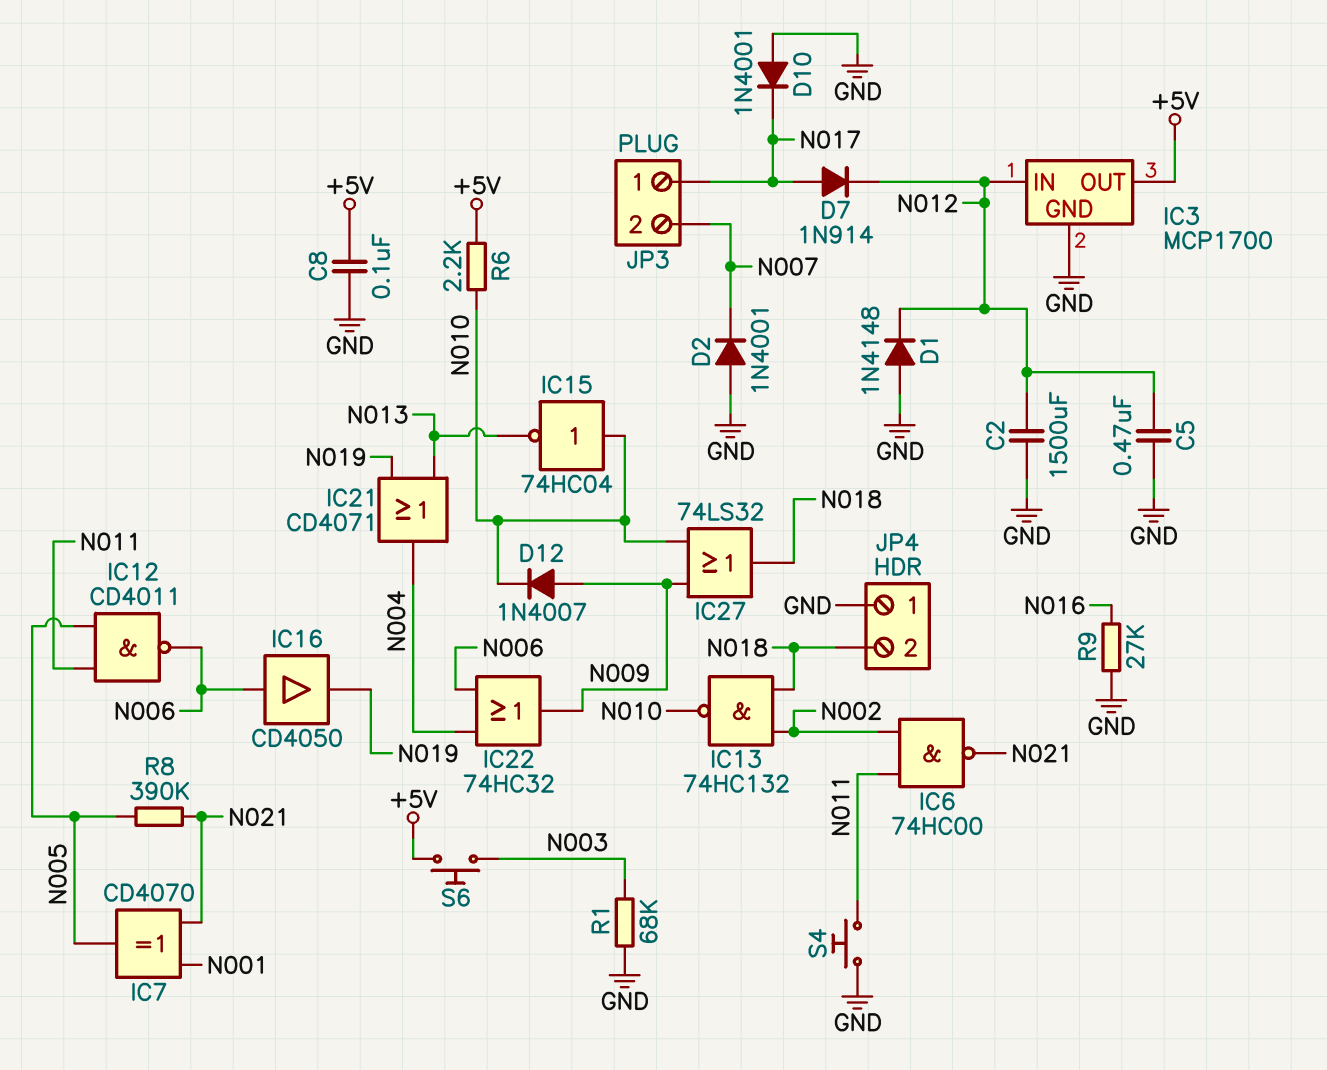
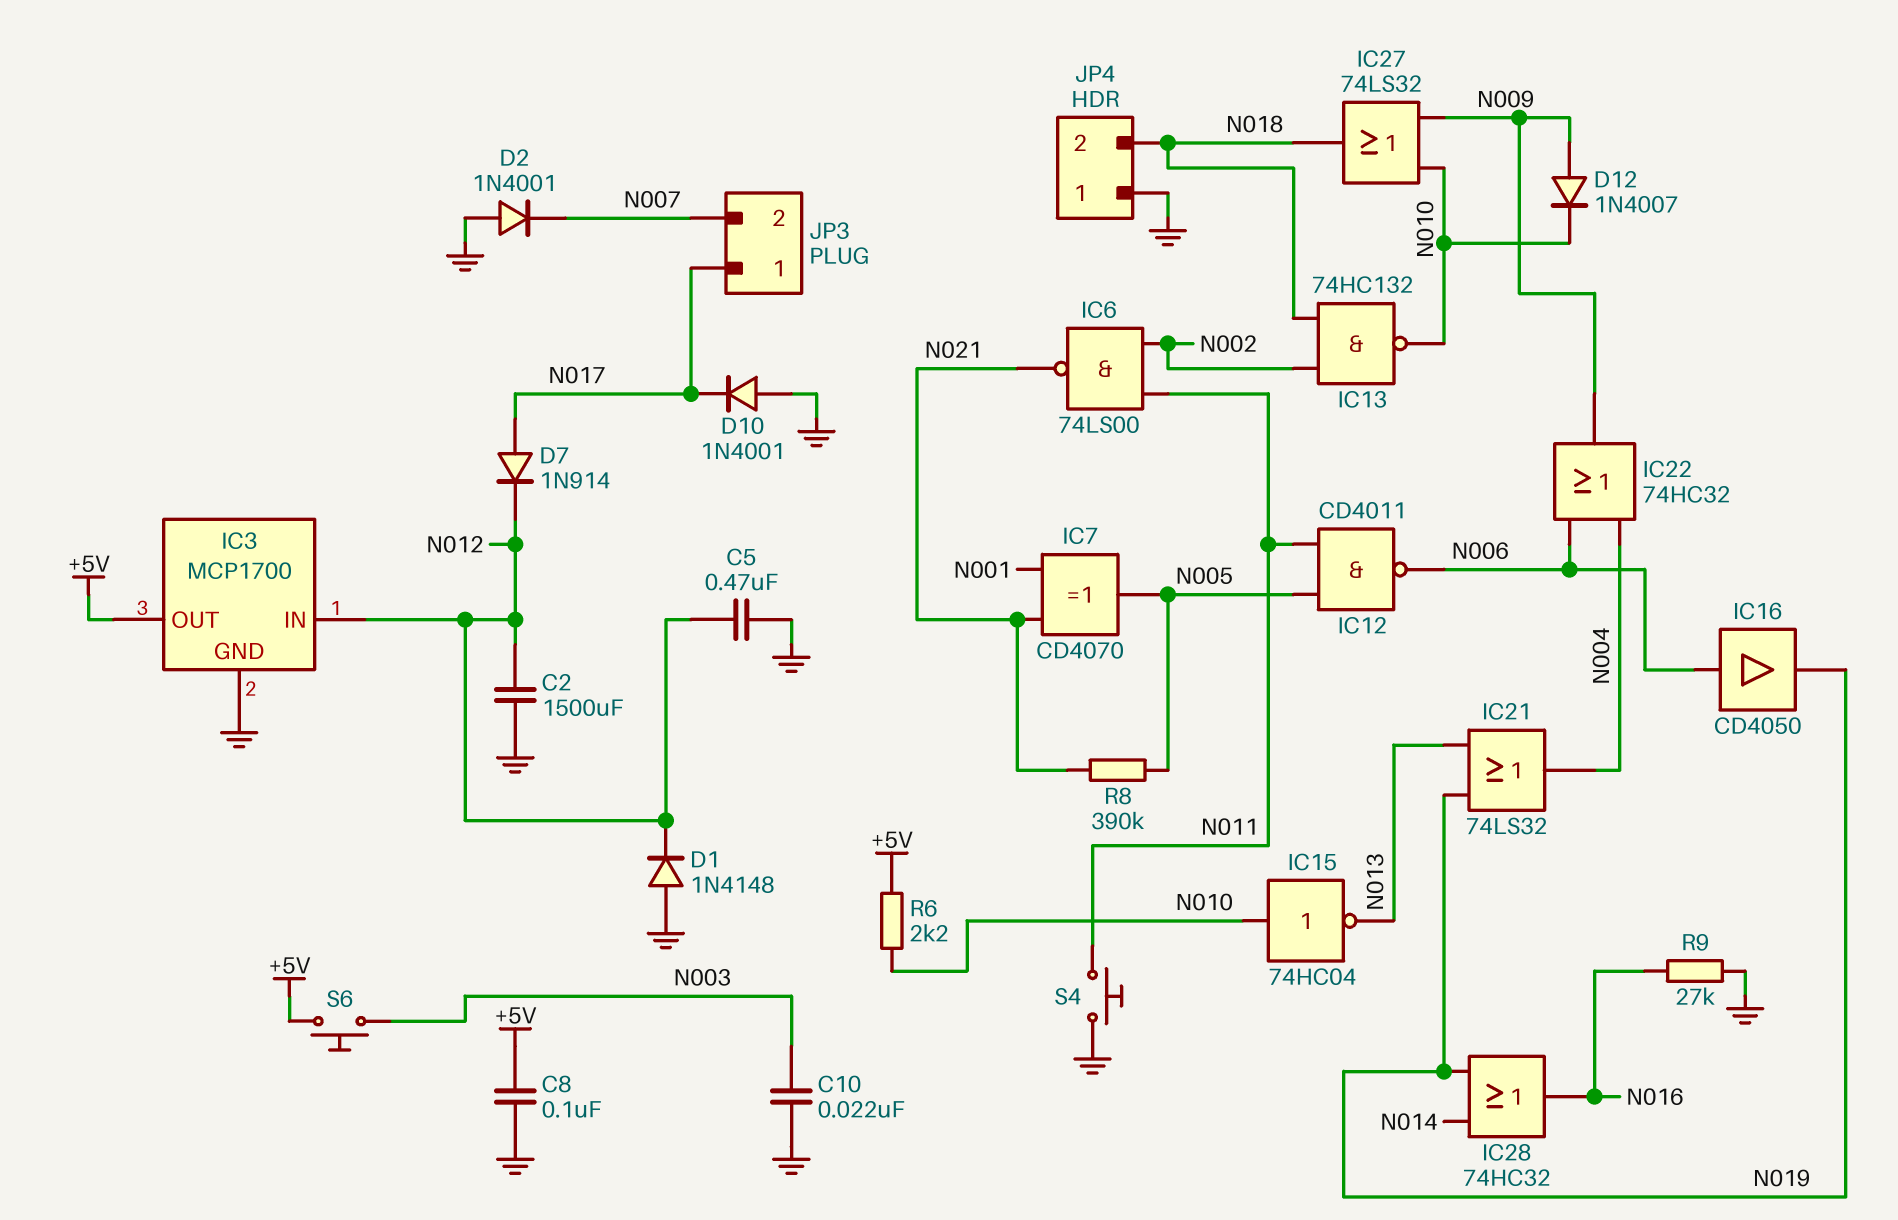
C10: none -> 22nF (GND, N003)
IC6: NAND 74HC00 (in N002, in N011, out N021) -> NAND 74LS00 (in N002, in N011, out N021)
IC21: OR CD4071 (in N013, in N019, out N004) -> OR 74LS32 (in N013, in N019, out N004)
IC28: none -> OR 74HC32 (in N014, in N019, out N016)
R1: 68k (GND, N003) -> none

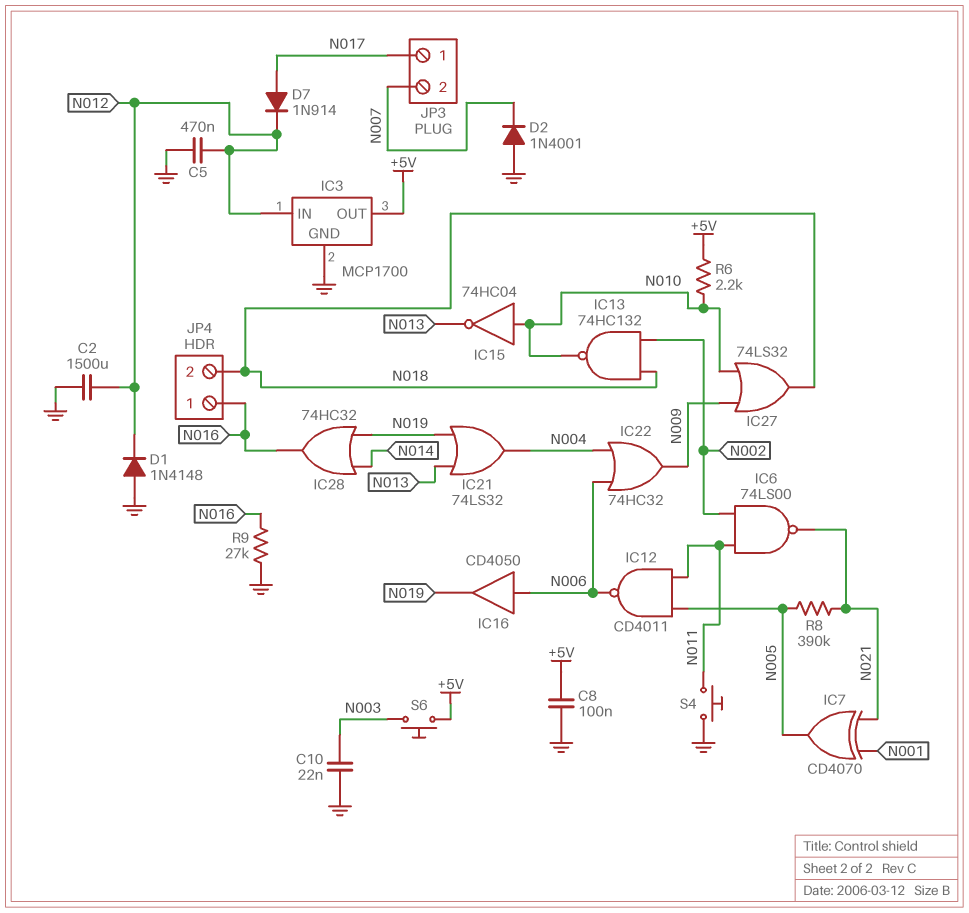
D10: diode 1N4001 (A GND, K N017) -> none
D12: diode 1N4007 (A N009, K N010) -> none
JP4 pin 1: GND -> N016

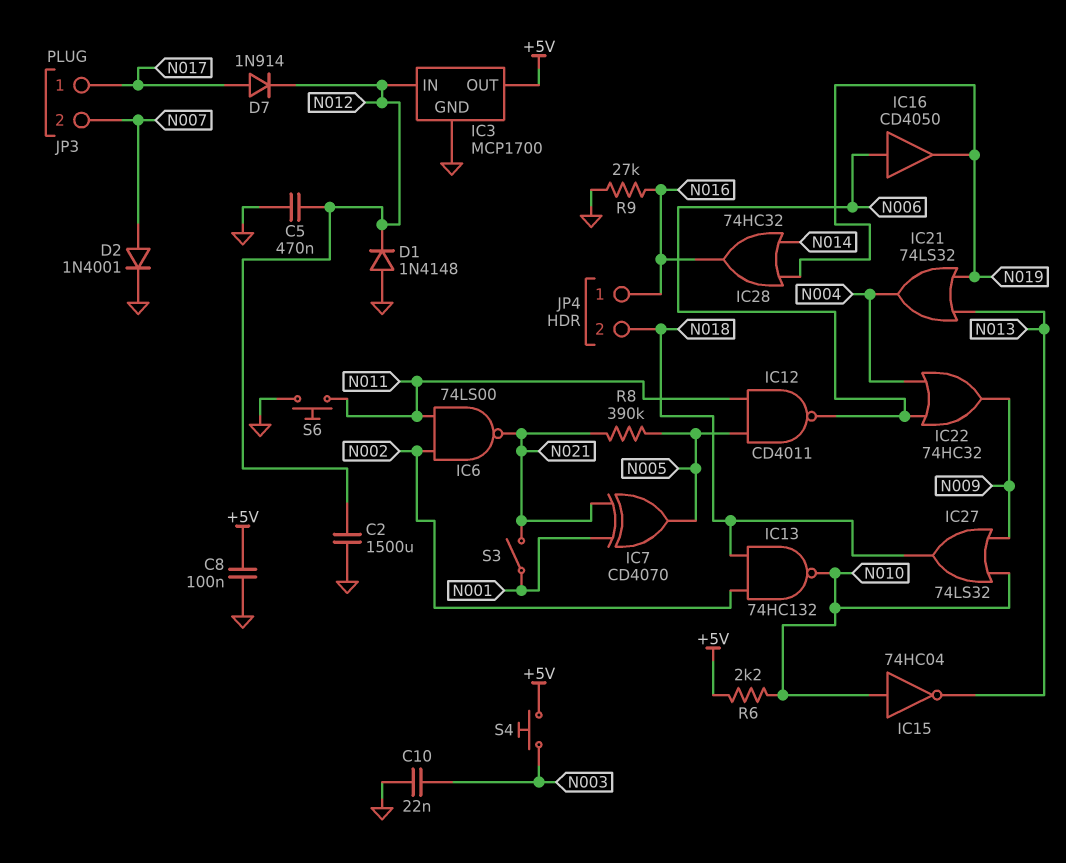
D2: diode 1N4001 (A GND, K N007) -> diode 1N4001 (A N007, K GND)
S3: none -> switch (N001, N021)
S4: button (GND, N011) -> button (+5V, N003)
S6: button (+5V, N003) -> button (GND, N011)

